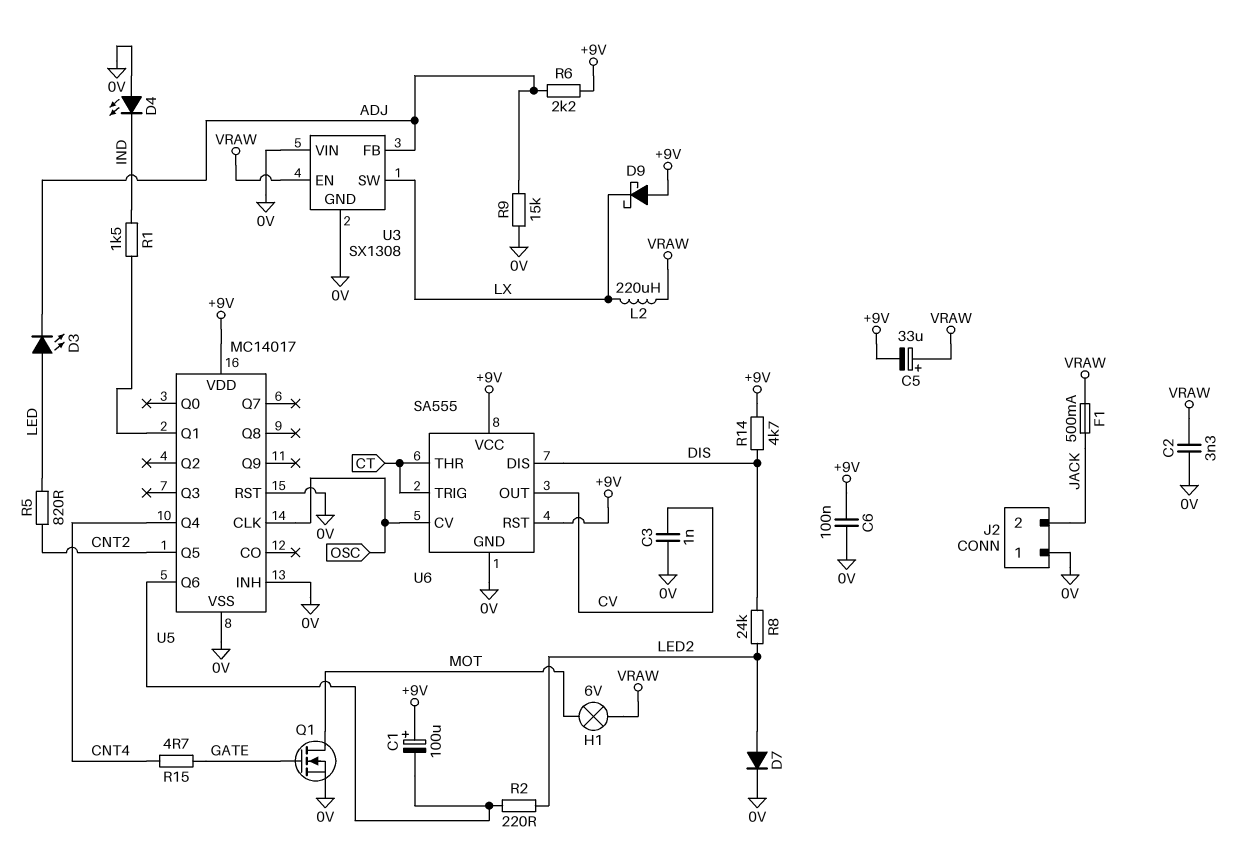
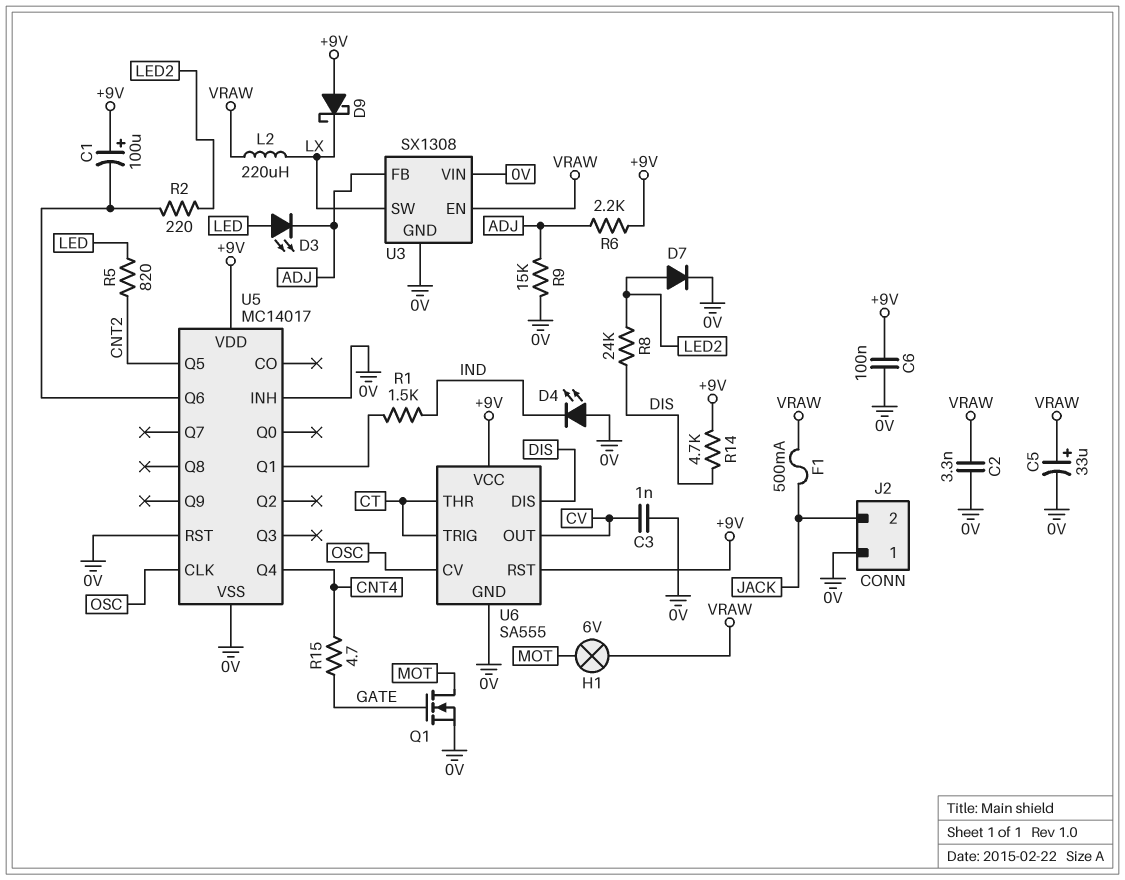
C5: 33uF (plus VRAW, minus +9V) -> 33uF (plus VRAW, minus 0V)

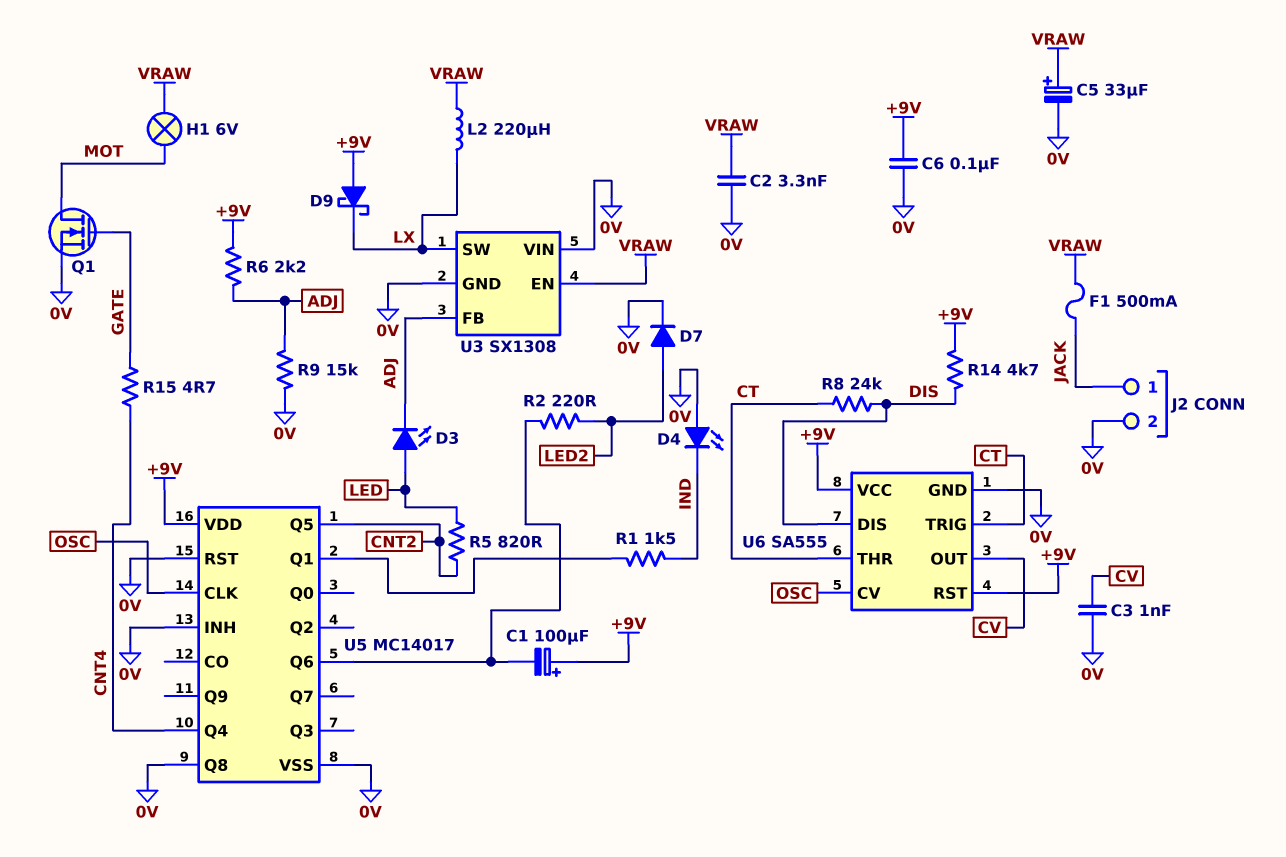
J2 pin 1: 0V -> JACK
J2 pin 2: JACK -> 0V
R8: 24k (DIS, LED2) -> 24k (CT, DIS)
U5 pin Q8: none -> 0V

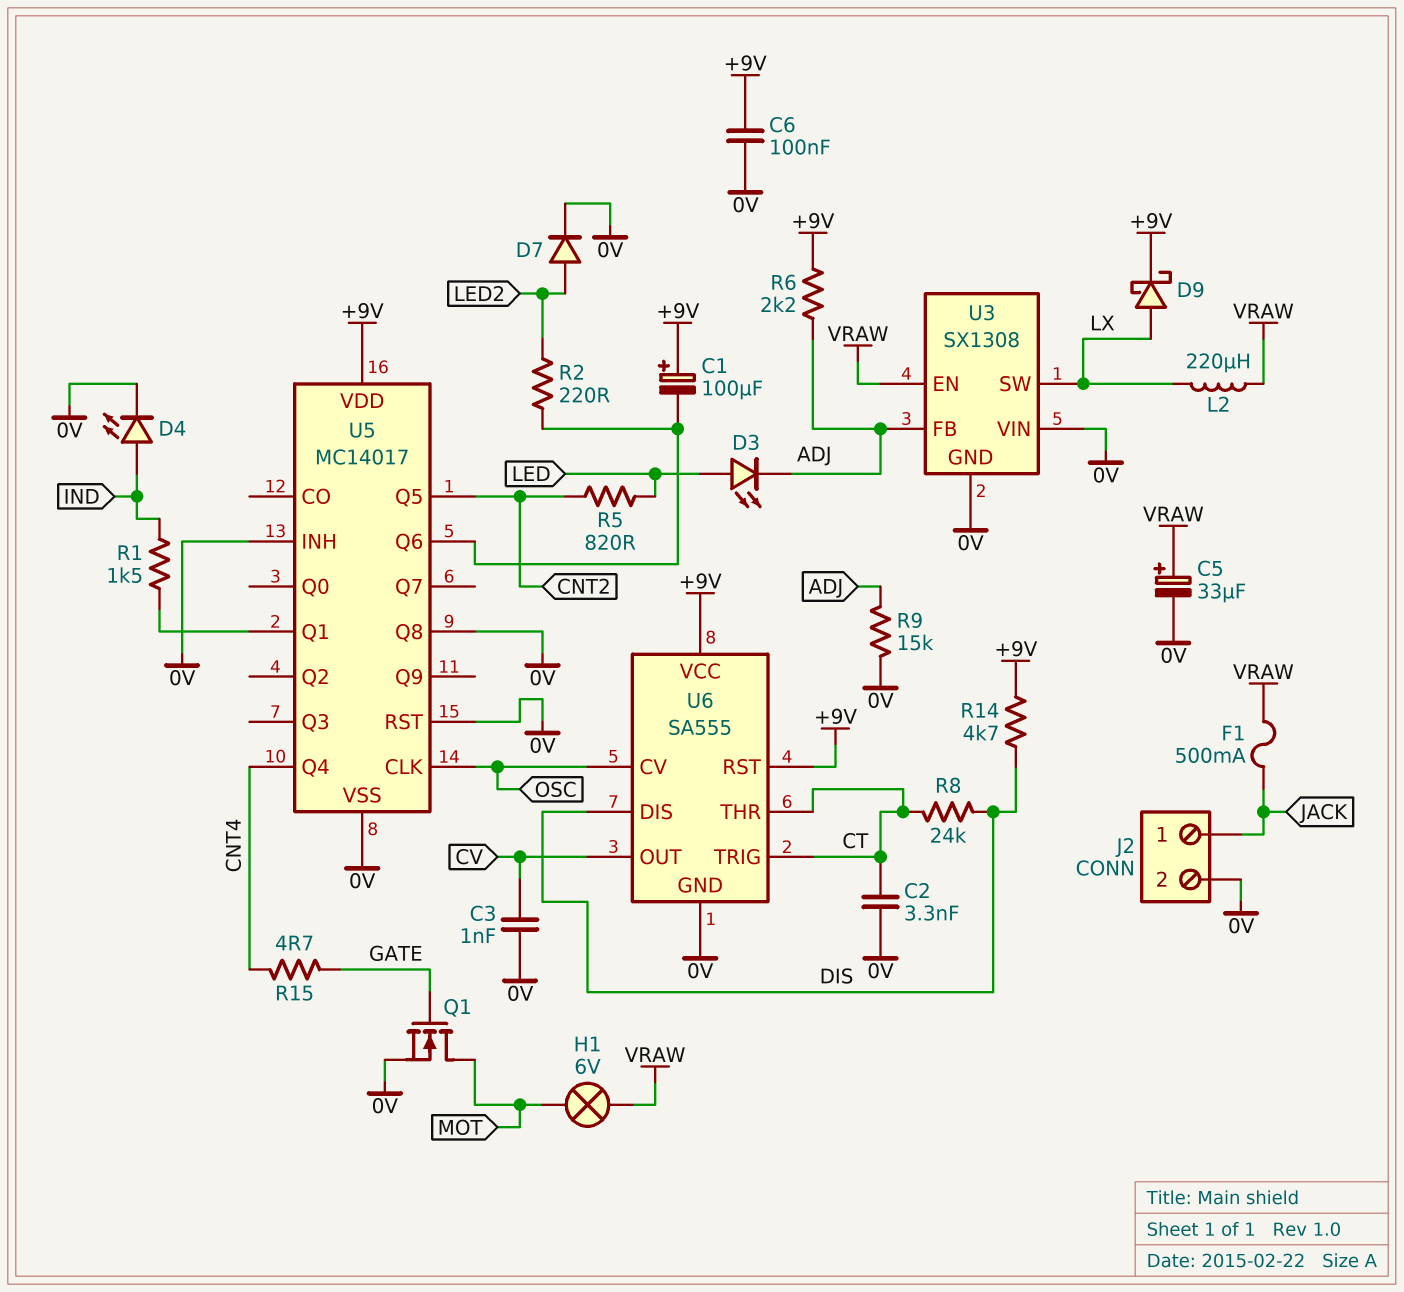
C2: 3.3nF (0V, VRAW) -> 3.3nF (0V, CT)
D4: LED (A 0V, K IND) -> LED (A IND, K 0V)
D9: schottky (A +9V, K LX) -> schottky (A LX, K +9V)

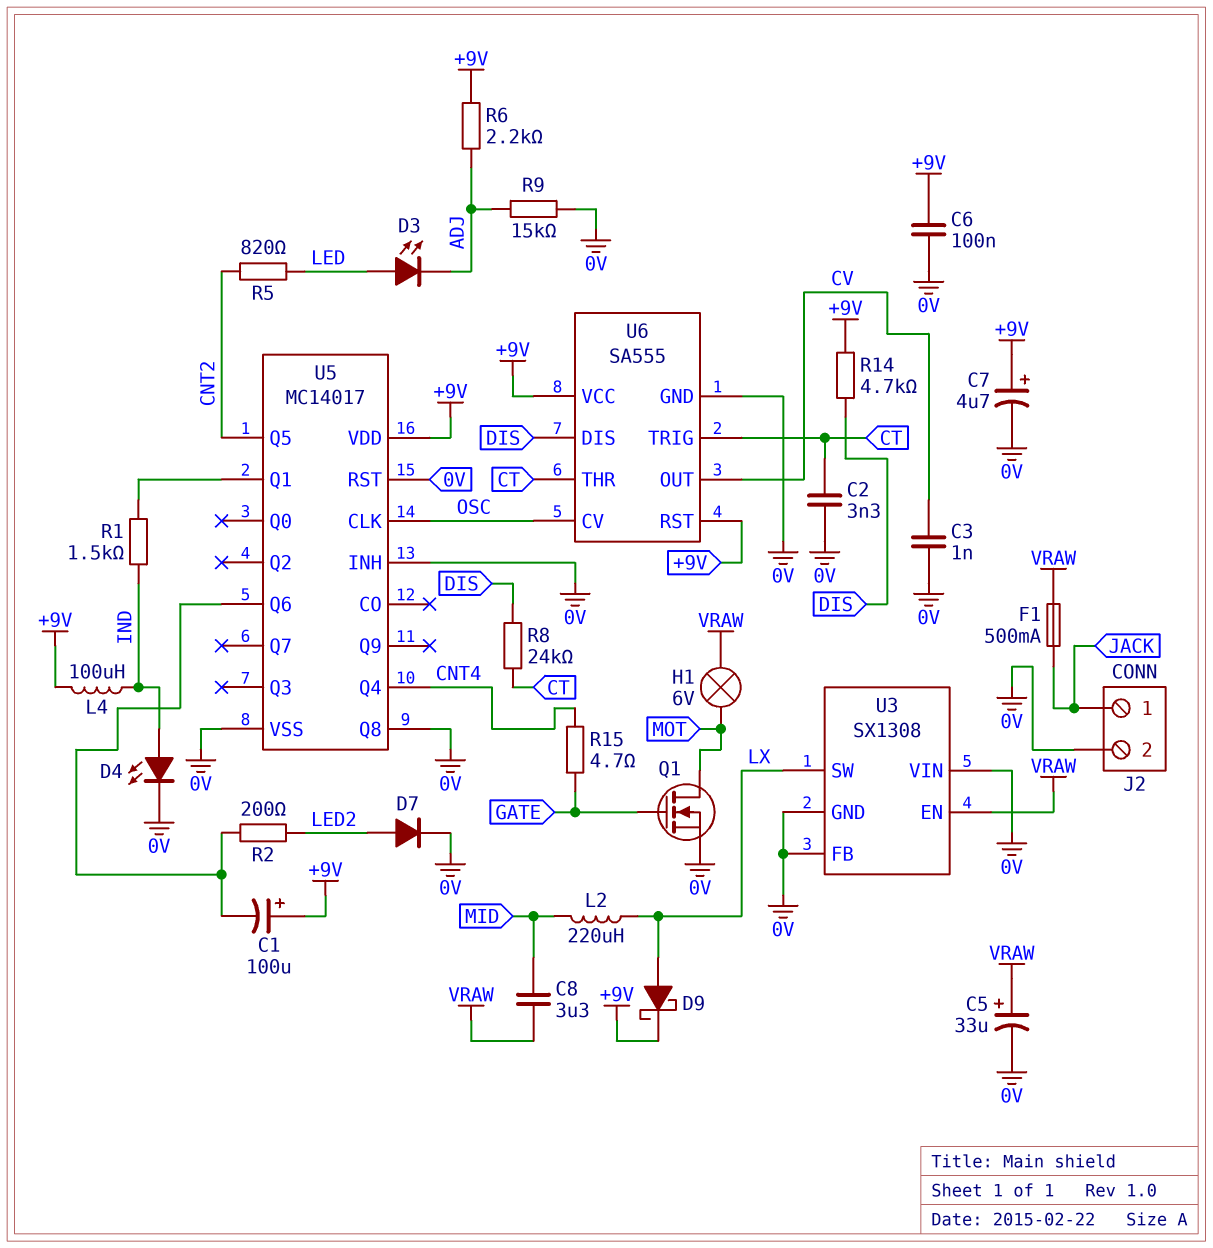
C7: none -> 4.7uF (plus +9V, minus 0V)
C8: none -> 3.3uF (MID, VRAW)
L2: 220uH (LX, VRAW) -> 220uH (LX, MID)
L4: none -> 100uH (+9V, IND)
R2: 220 (LED2, U5/Q6) -> 200 (LED2, U5/Q6)
U3 pin FB: ADJ -> 0V

